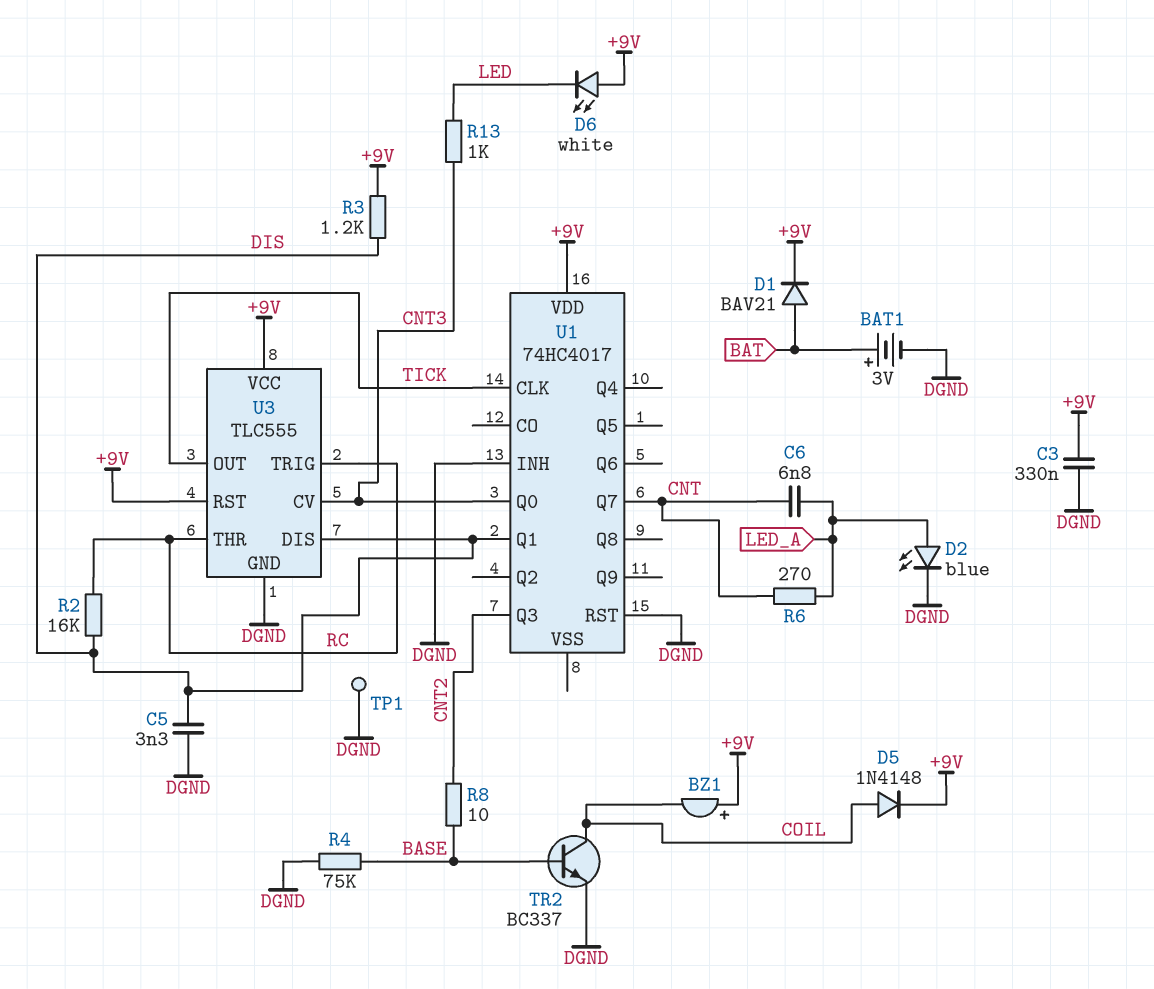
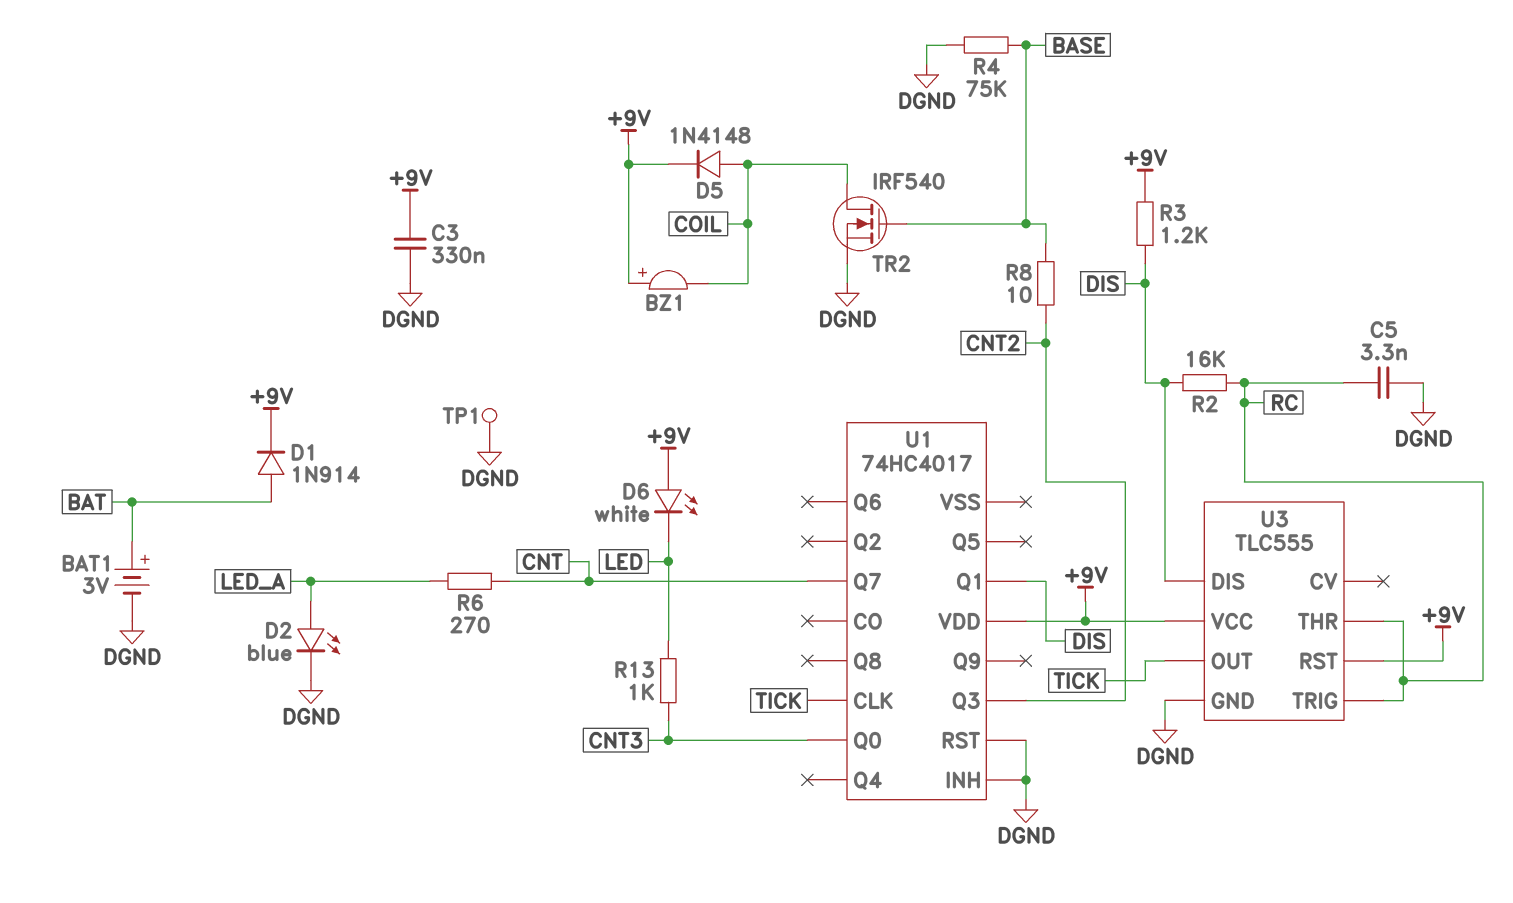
C5: 3.3nF (DGND, DIS) -> 3.3nF (DGND, RC)
C6: 6.8nF (CNT, LED_A) -> none
D1: diode BAV21 (A BAT, K +9V) -> diode 1N914 (A BAT, K +9V)
TR2: NPN BC337 (B BASE, C COIL, E DGND) -> NMOS IRF540 (G BASE, D COIL, S DGND)
U3 pin CV: CNT3 -> none

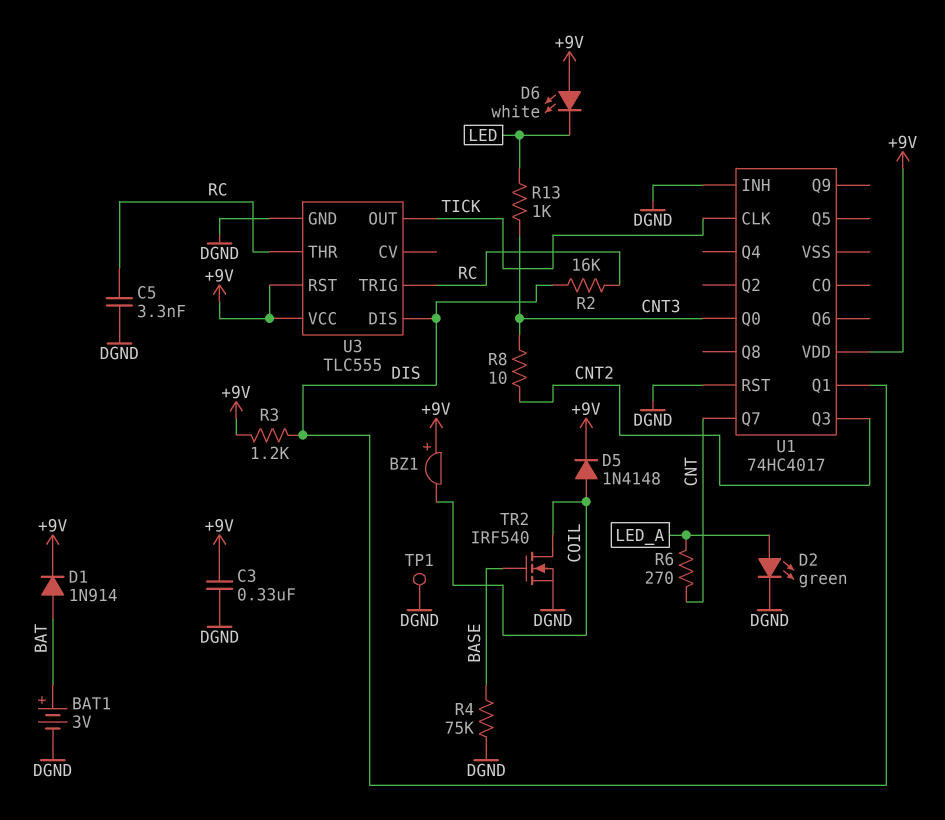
D2: LED blue (A LED_A, K DGND) -> LED green (A LED_A, K DGND)
R8: 10 (BASE, CNT2) -> 10 (CNT2, CNT3)

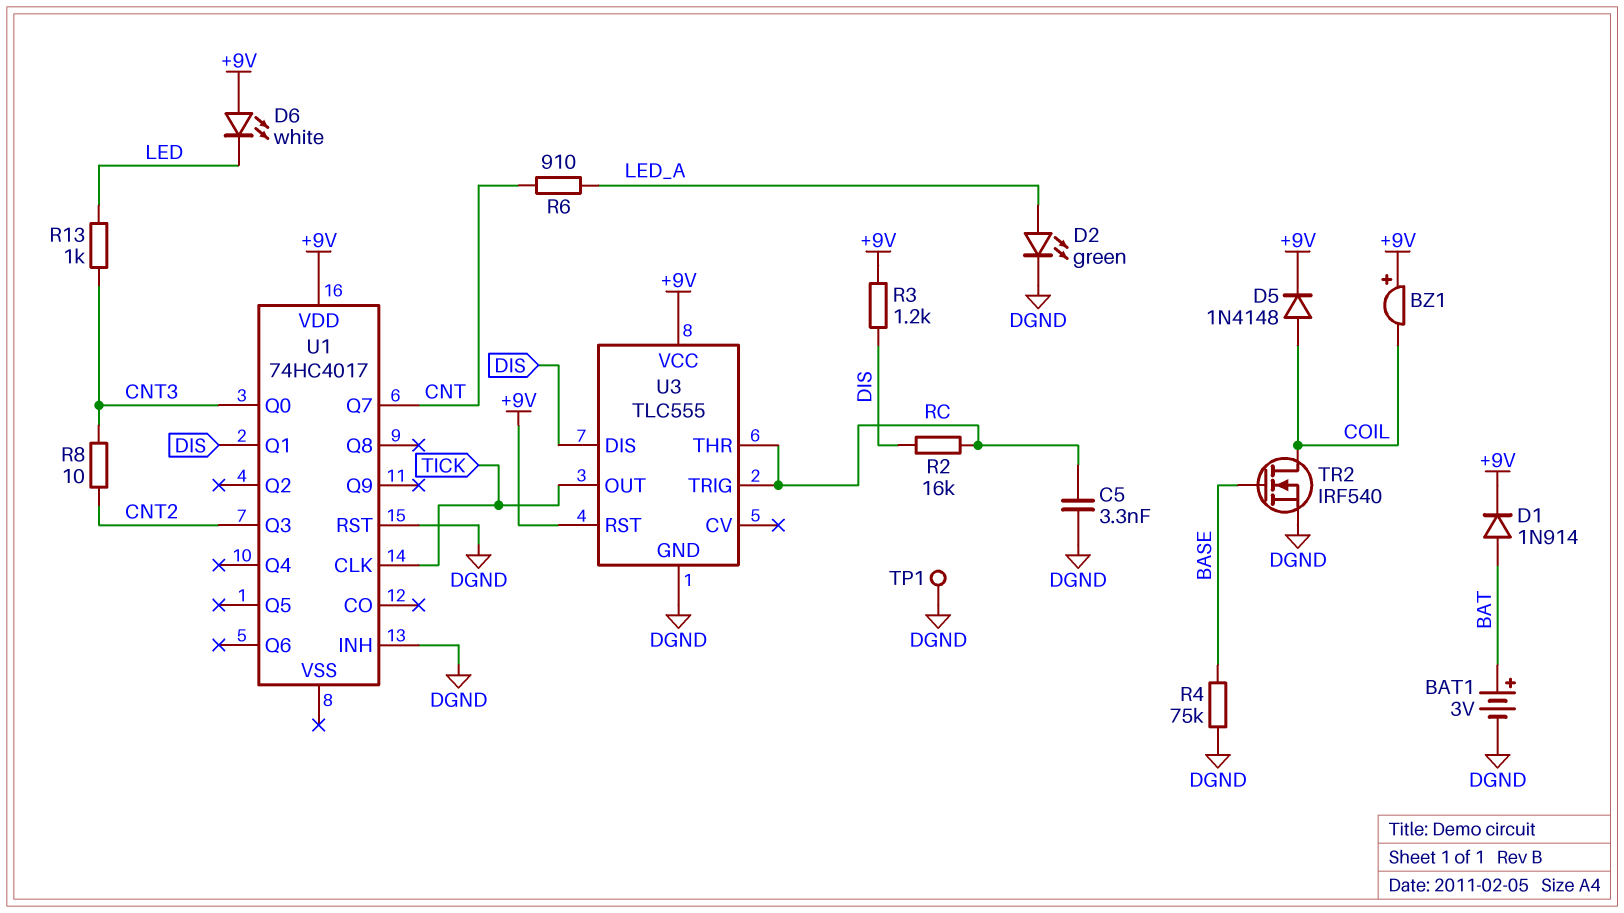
C3: 330nF (+9V, DGND) -> none
R6: 270 (CNT, LED_A) -> 910 (CNT, LED_A)

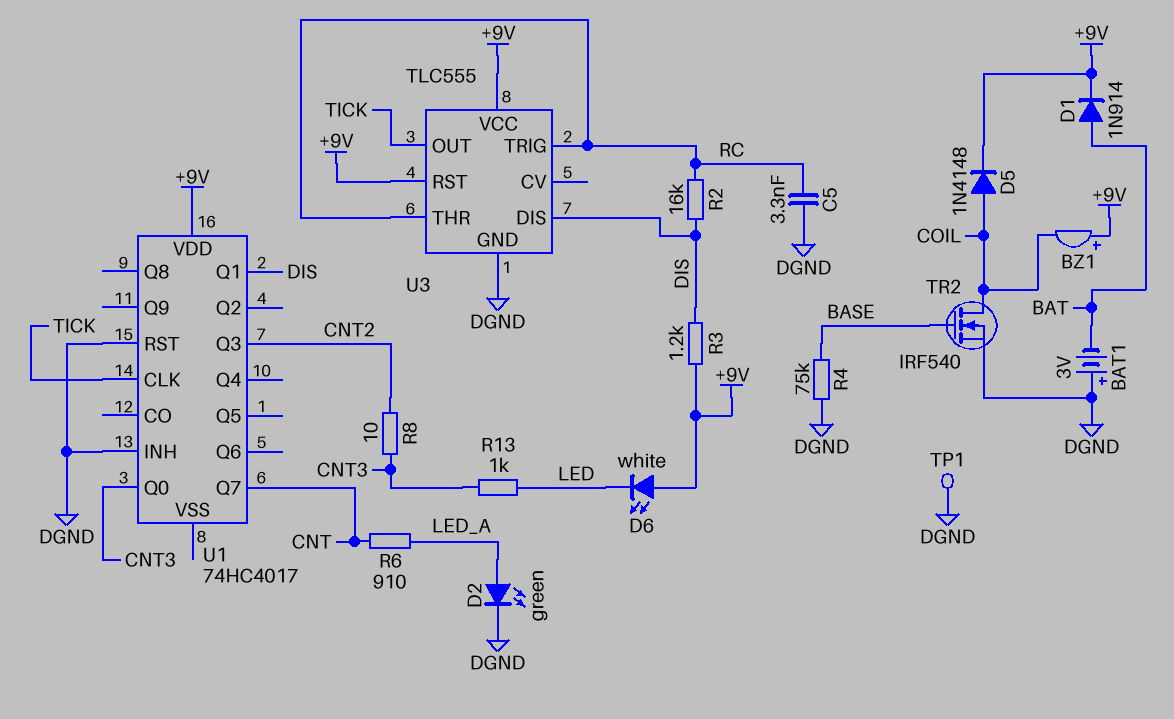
BAT1: 3V (plus BAT, minus DGND) -> 3V (plus DGND, minus BAT)

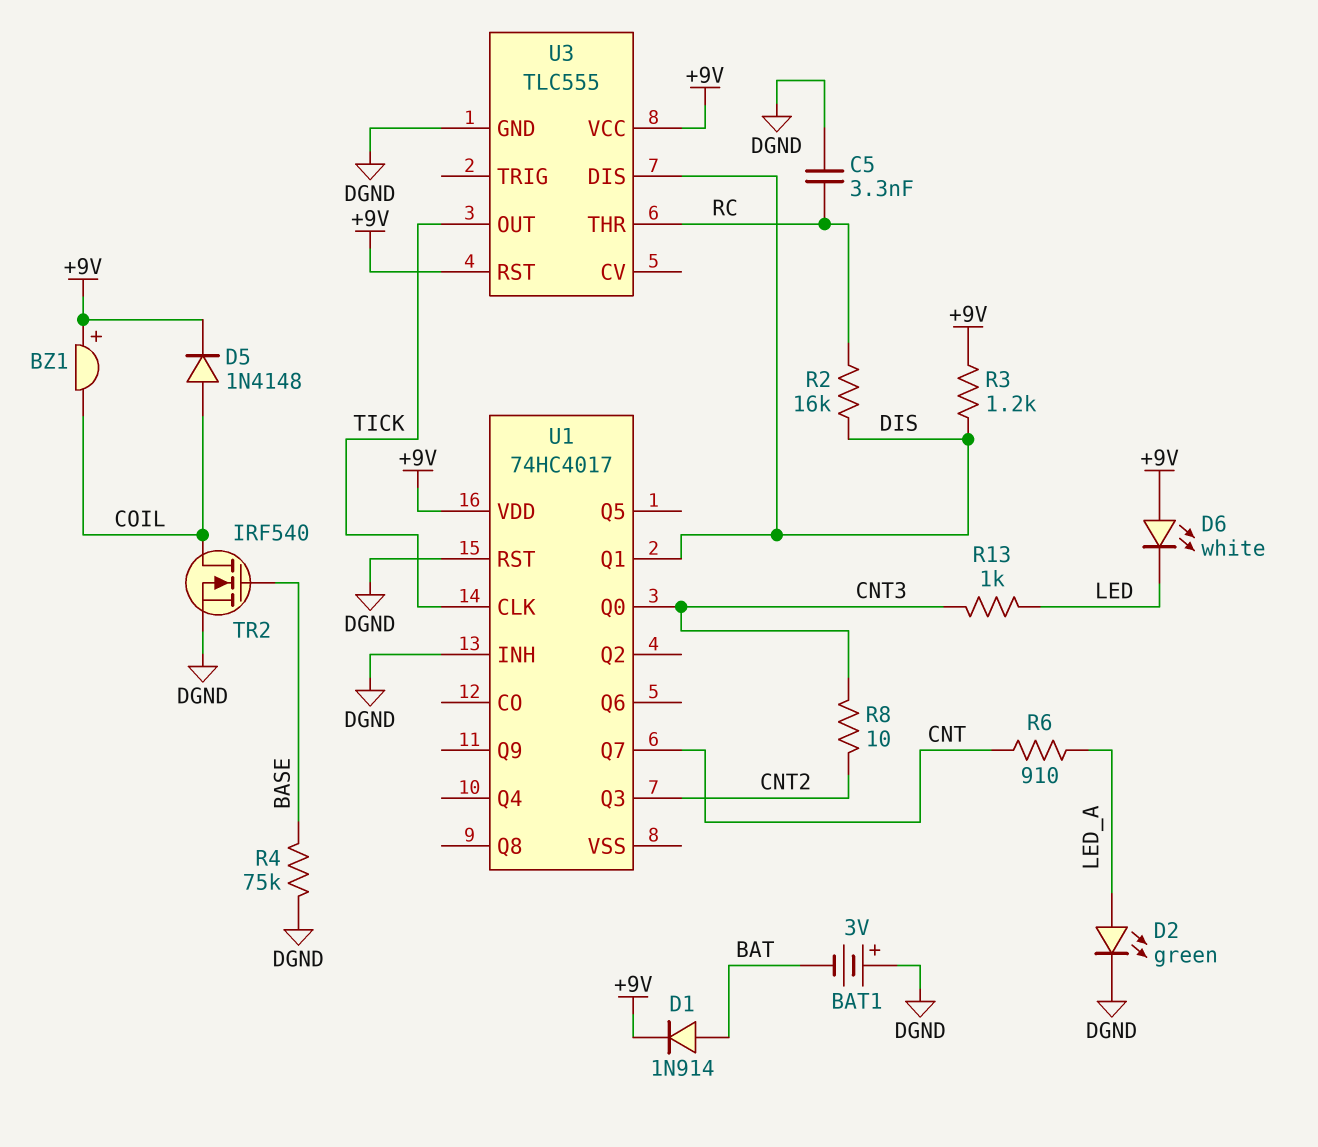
TP1: test point (DGND) -> none
U3 pin TRIG: RC -> none

